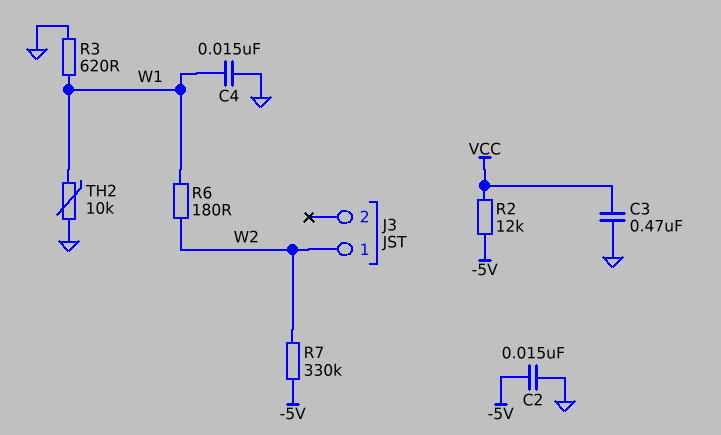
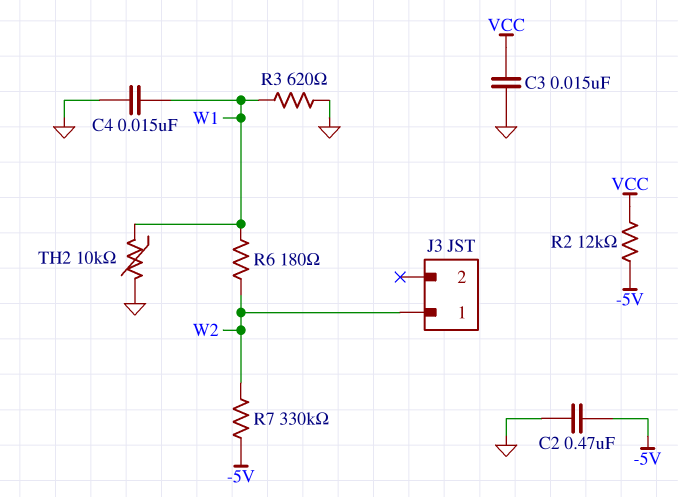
C2: 15nF (-5V, GND) -> 470nF (-5V, GND)
C3: 470nF (GND, VCC) -> 15nF (GND, VCC)

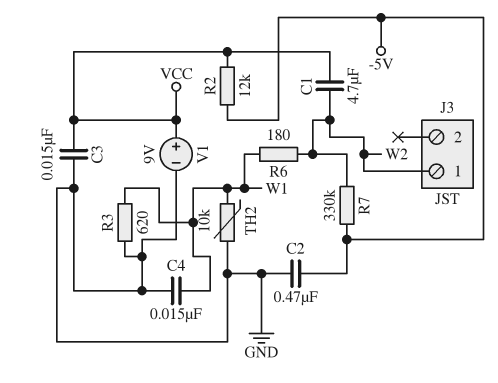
C1: none -> 4.7uF (VCC, W2)
V1: none -> 9V (plus VCC, minus GND)

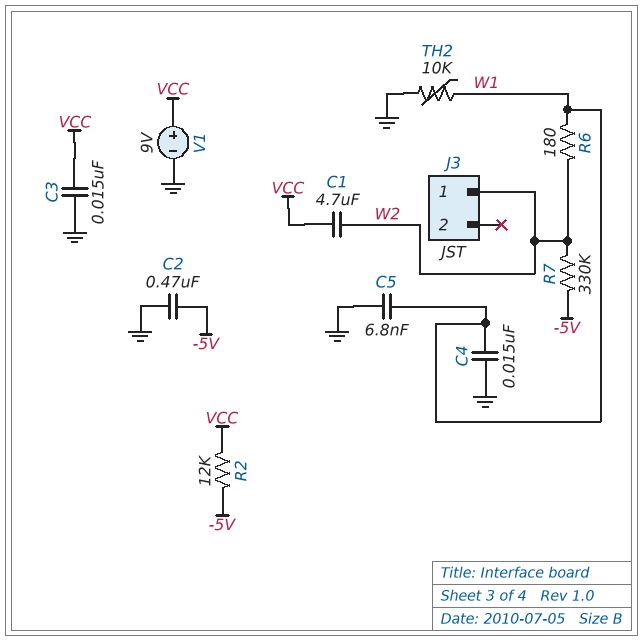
C5: none -> 6.8nF (GND, W1)
R3: 620 (GND, W1) -> none

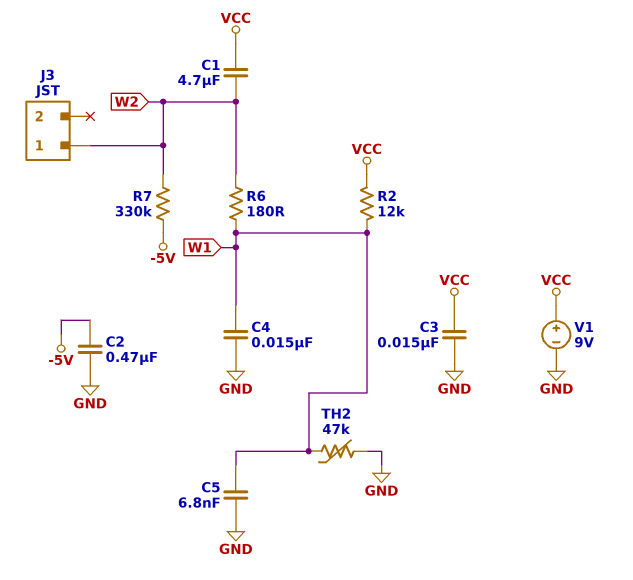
R2: 12k (-5V, VCC) -> 12k (VCC, W1)
TH2: 10k (GND, W1) -> 47k (GND, W1)

